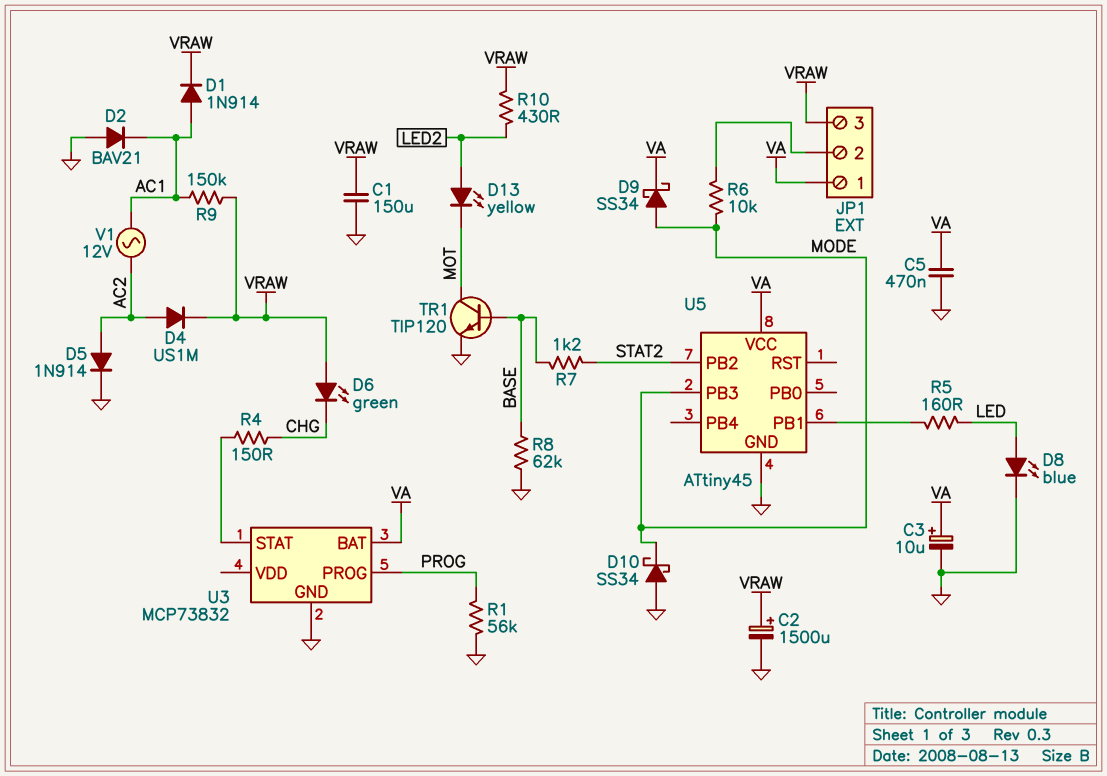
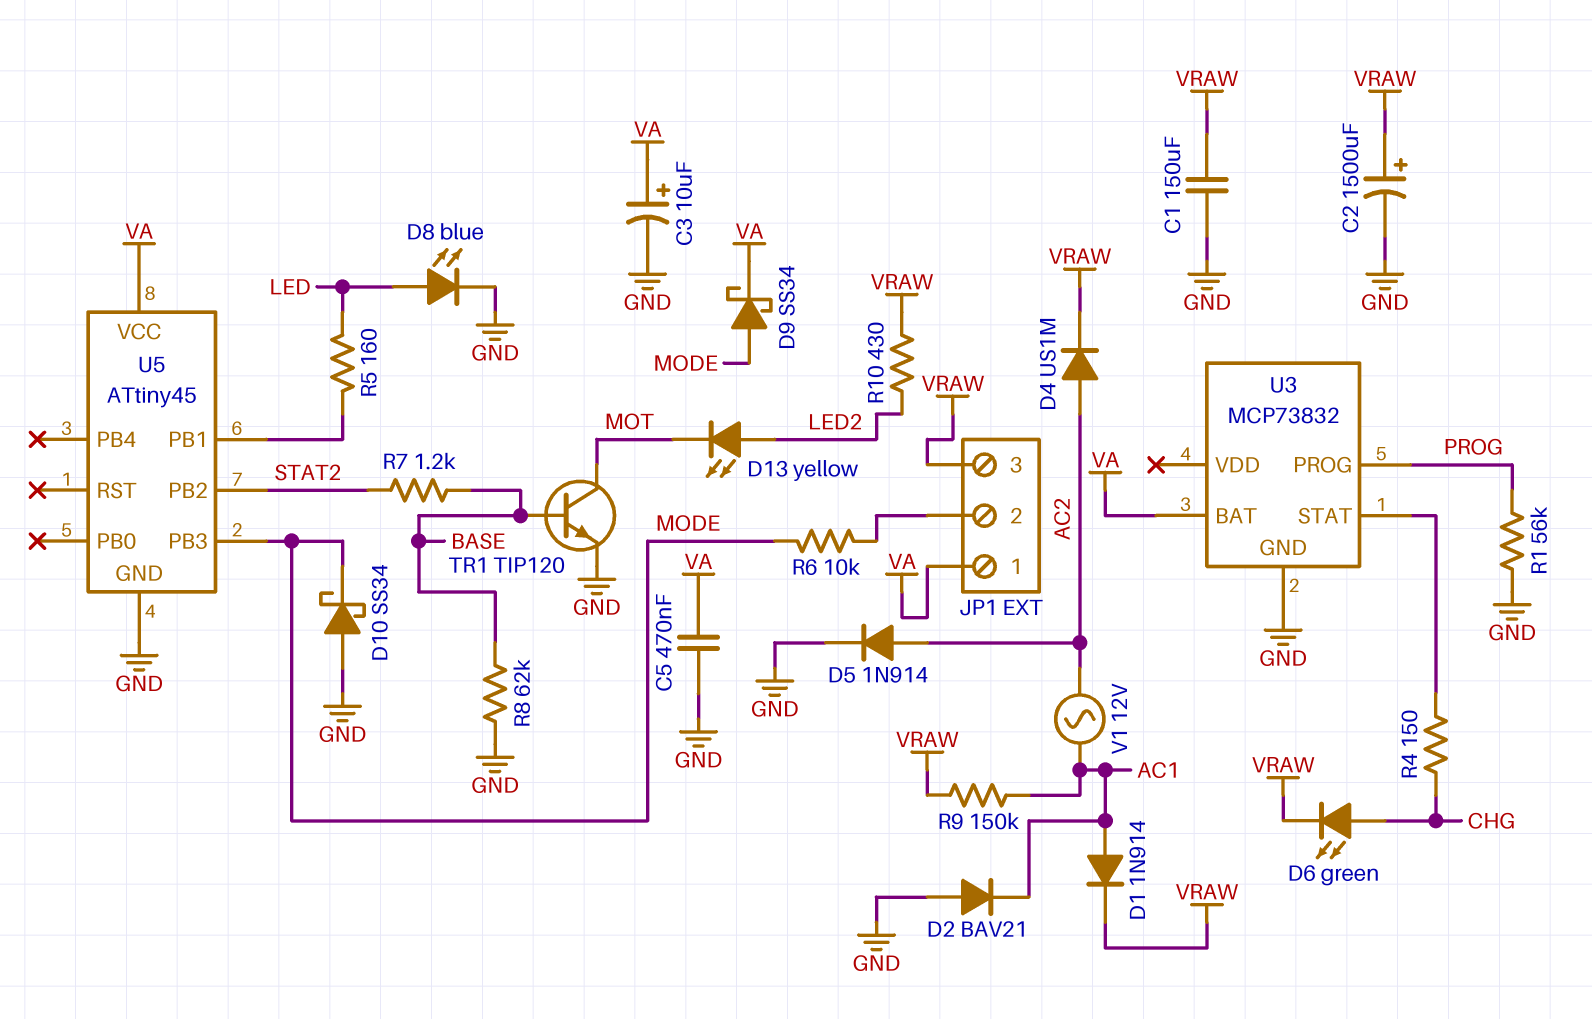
D6: LED green (A VRAW, K CHG) -> LED green (A CHG, K VRAW)

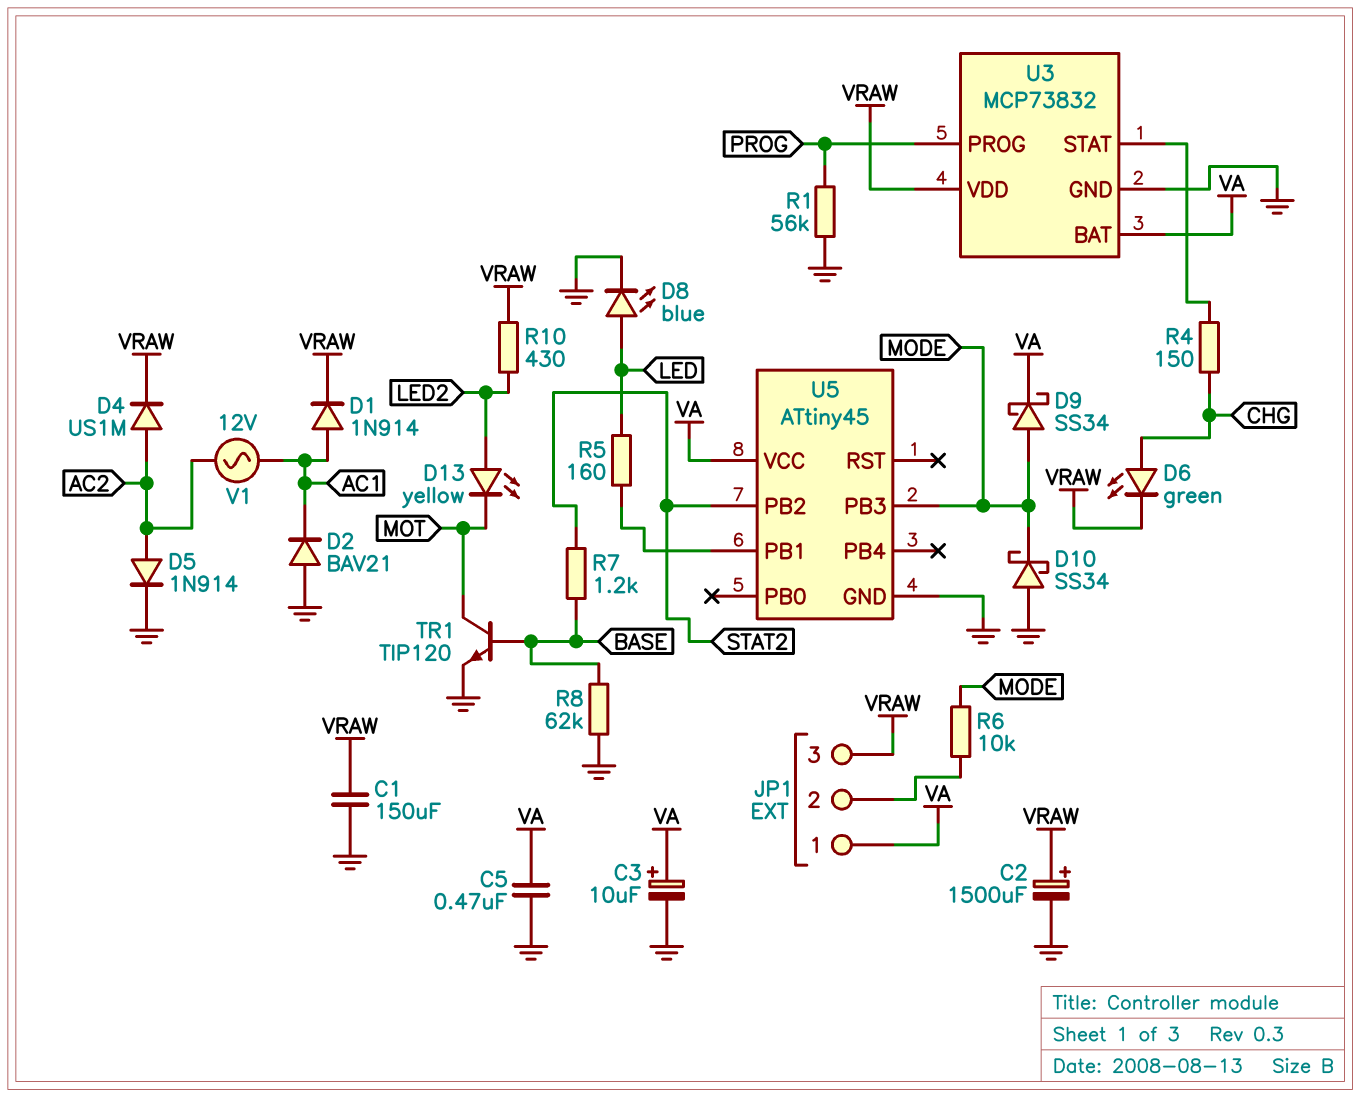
R9: 150k (AC1, VRAW) -> none
U3 pin VDD: none -> VRAW

